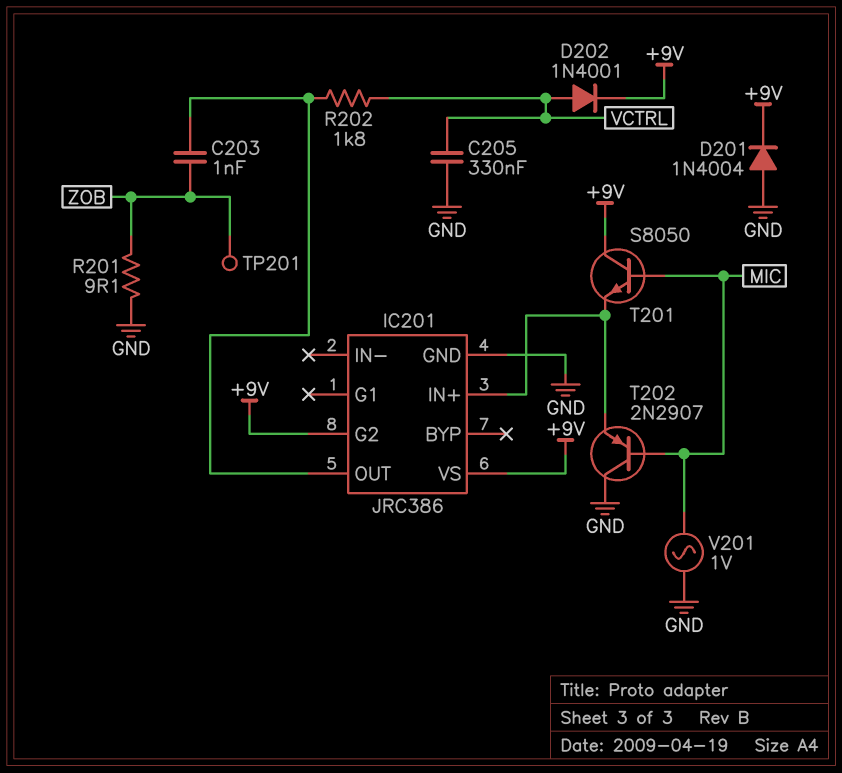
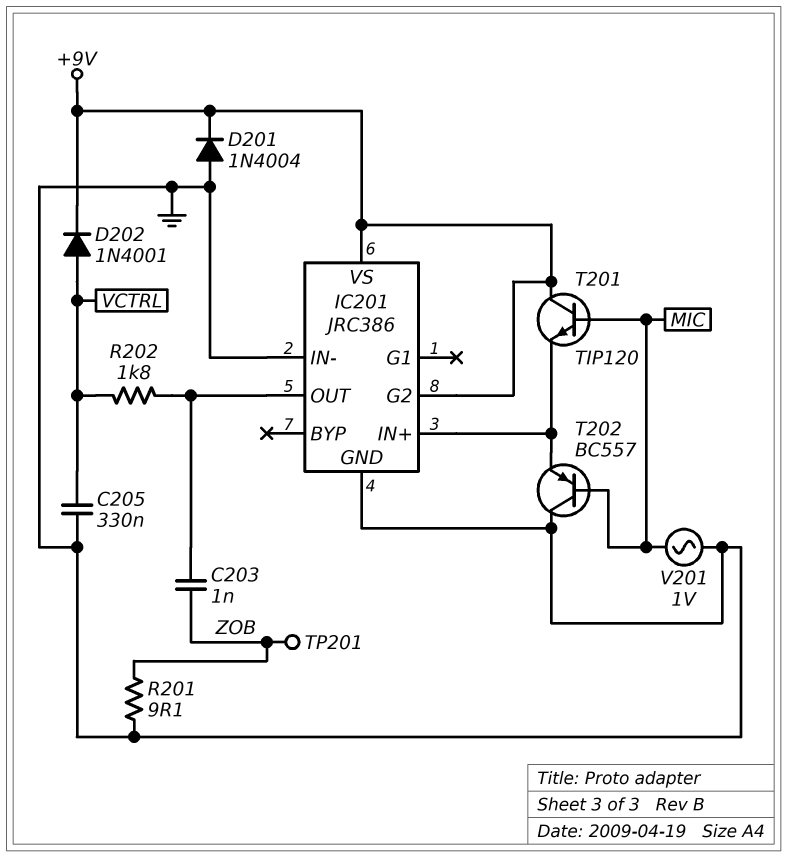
IC201 pin IN-: none -> GND
T201: NPN S8050 (B MIC, C +9V, E IC201/IN+) -> NPN TIP120 (B MIC, C +9V, E IC201/IN+)
T202: PNP 2N2907 (B MIC, C GND, E IC201/IN+) -> PNP BC557 (B MIC, C GND, E IC201/IN+)

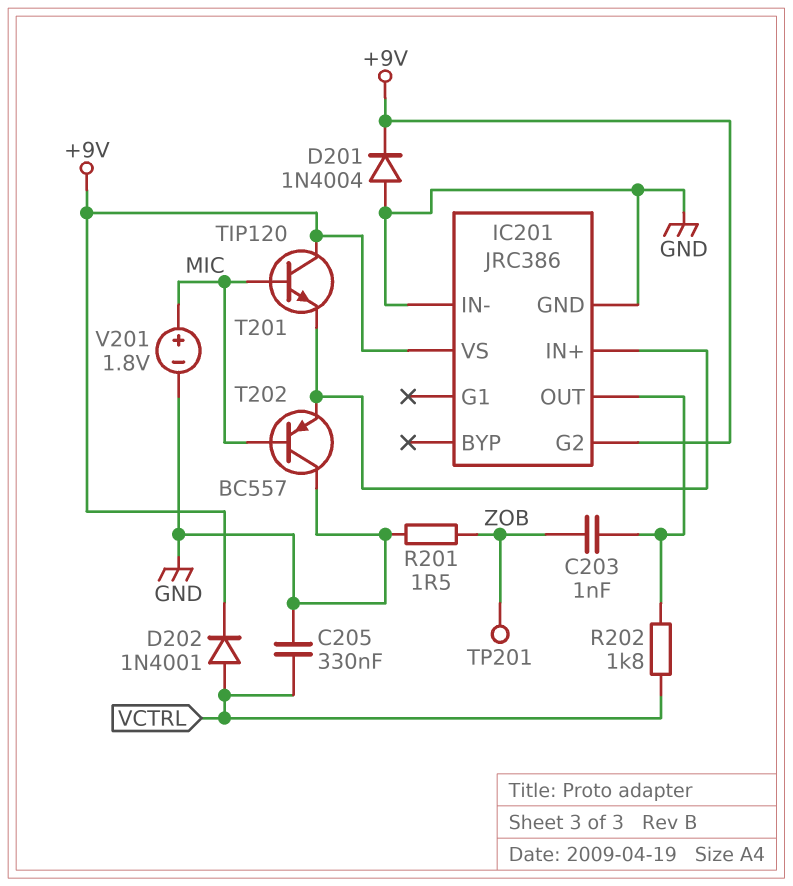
R201: 9.1 (GND, ZOB) -> 1.5 (GND, ZOB)
V201: AC 1V (GND, MIC) -> 1.8V (plus MIC, minus GND)

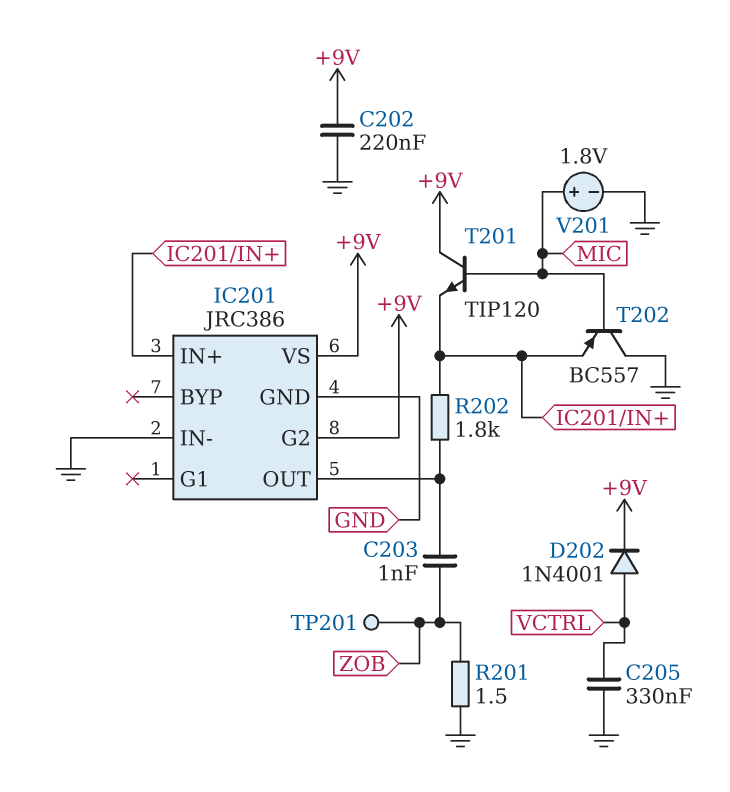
C202: none -> 220nF (+9V, GND)
D201: diode 1N4004 (A GND, K +9V) -> none
R202: 1.8k (IC201/OUT, VCTRL) -> 1.8k (IC201/IN+, IC201/OUT)

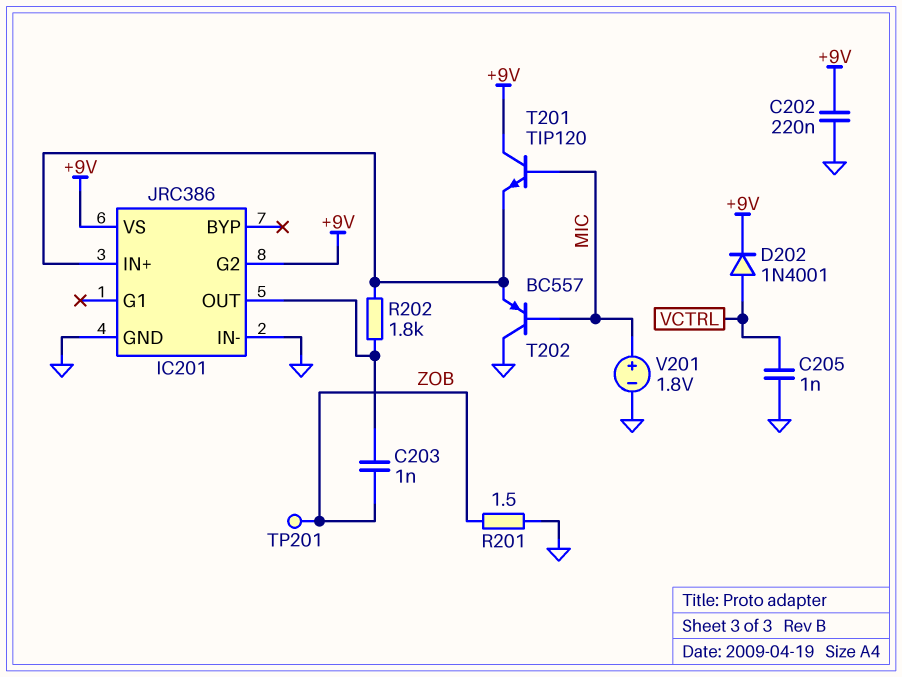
C205: 330nF (GND, VCTRL) -> 1nF (GND, VCTRL)

